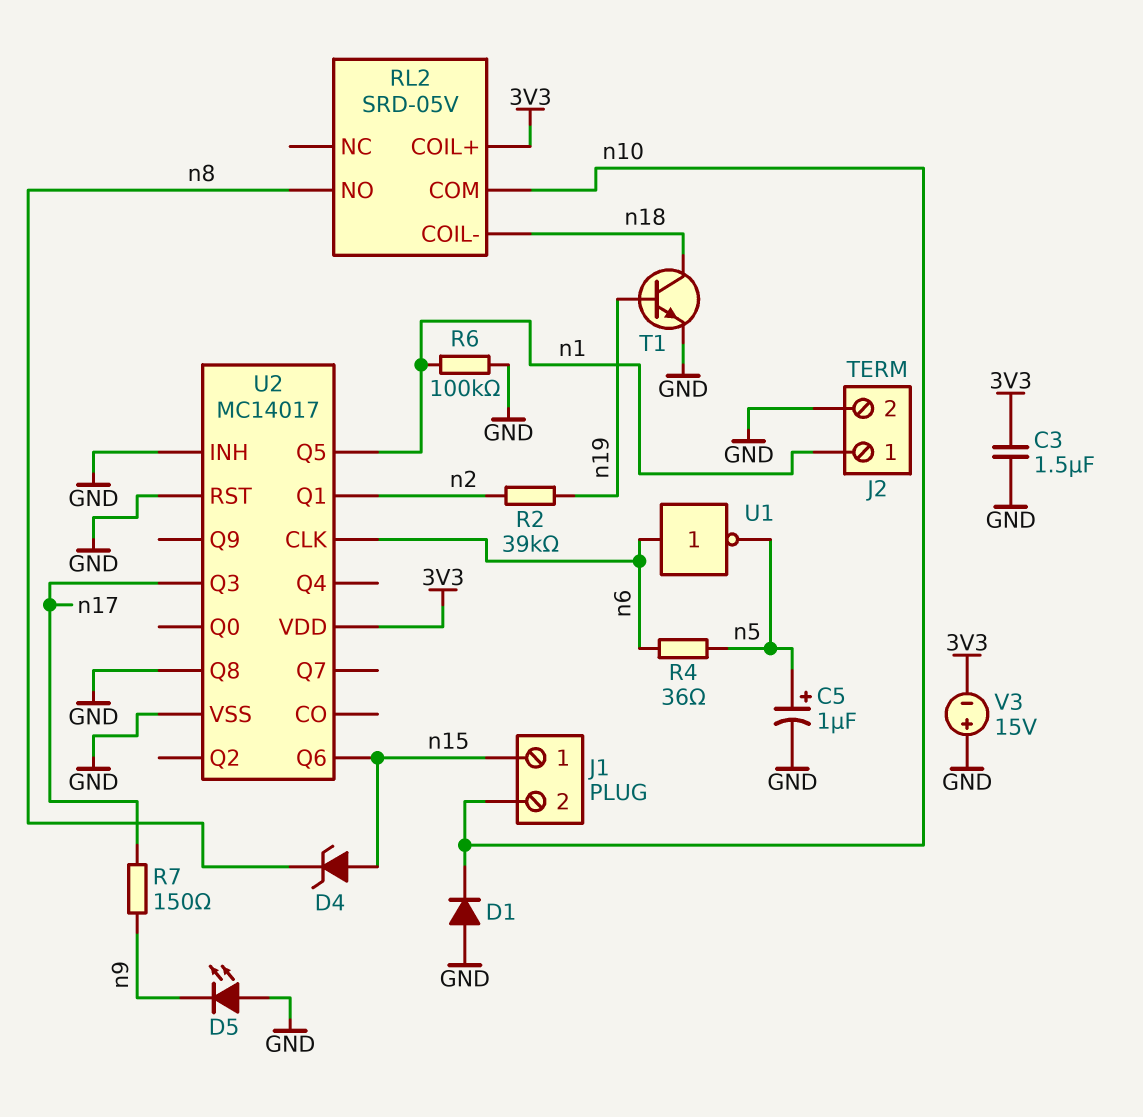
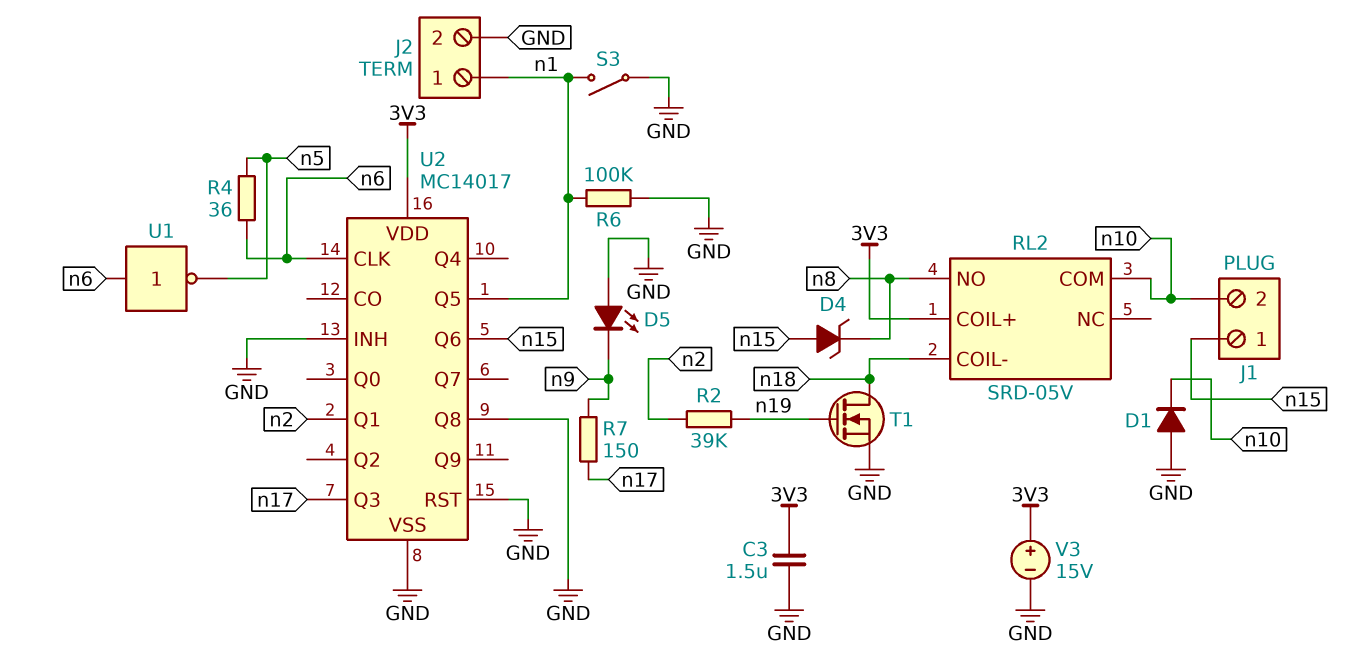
C5: 1uF (plus n5, minus GND) -> none
S3: none -> switch (GND, n1)
T1: NPN (B n19, C n18, E GND) -> NMOS (G n19, D n18, S GND)
V3: 15V (plus GND, minus 3V3) -> 15V (plus 3V3, minus GND)

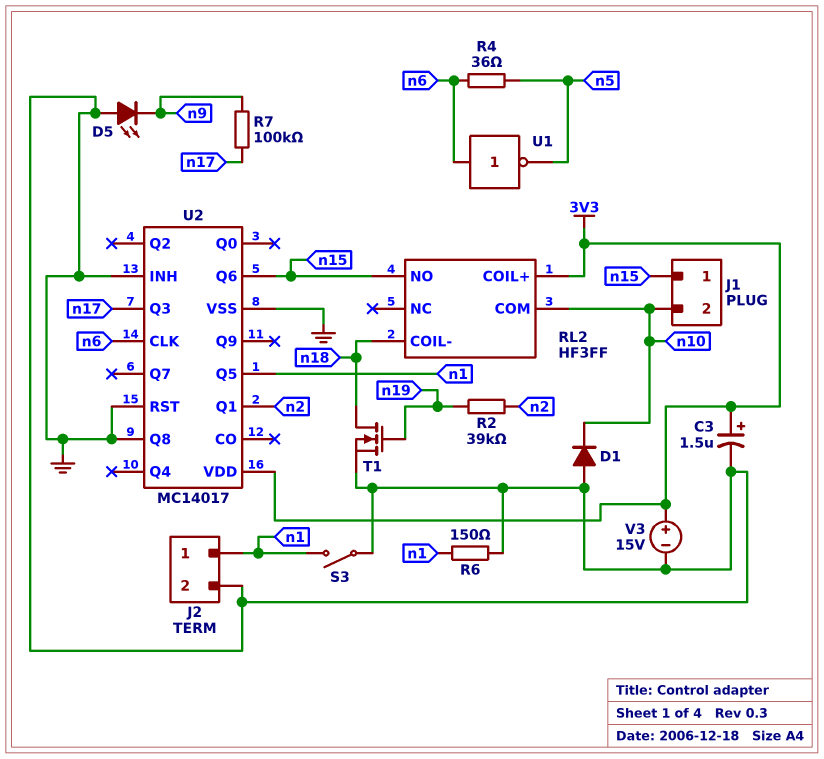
C3: 1.5uF (3V3, GND) -> 1.5uF (plus 3V3, minus GND)
D4: zener (A n15, K n8) -> none
R6: 100k (GND, n1) -> 150 (GND, n1)
R7: 150 (n9, n17) -> 100k (n9, n17)
RL2: SRD-05V -> HF3FF
RL2 pin NO: n8 -> n15

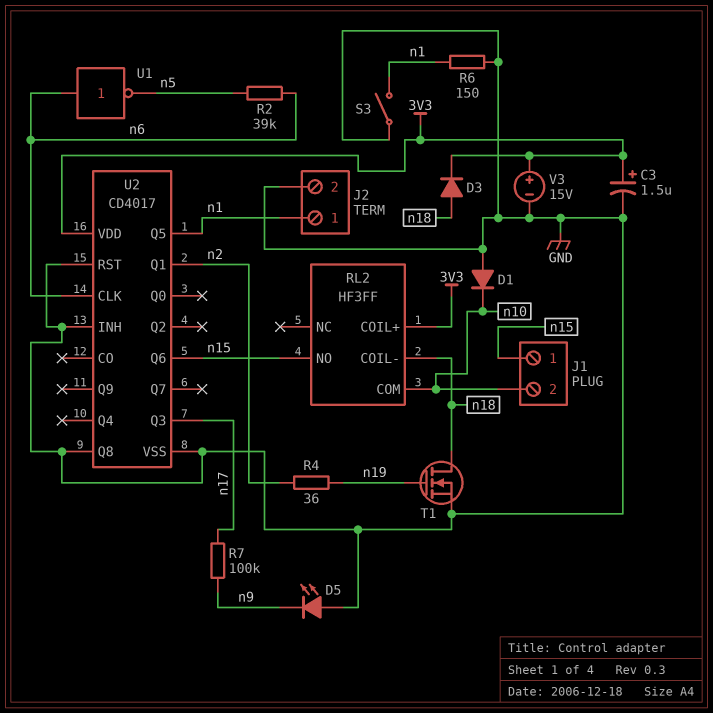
D3: none -> diode (A n18, K 3V3)
R2: 39k (n2, n19) -> 39k (n5, n6)
R4: 36 (n5, n6) -> 36 (n2, n19)
U2: MC14017 -> CD4017

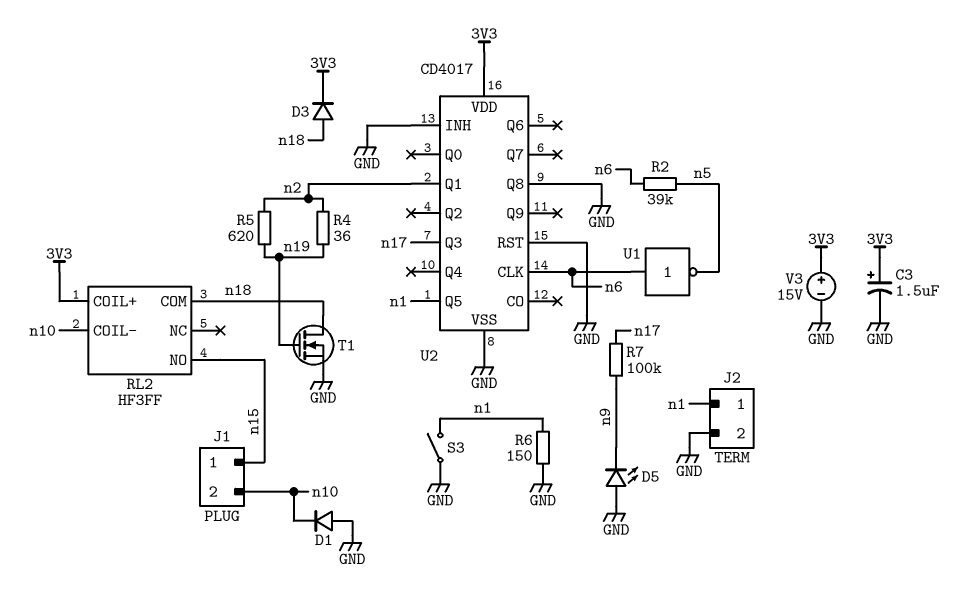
R5: none -> 620 (n2, n19)
RL2 pin COIL-: n18 -> n10
RL2 pin COM: n10 -> n18
U2 pin Q6: n15 -> none

